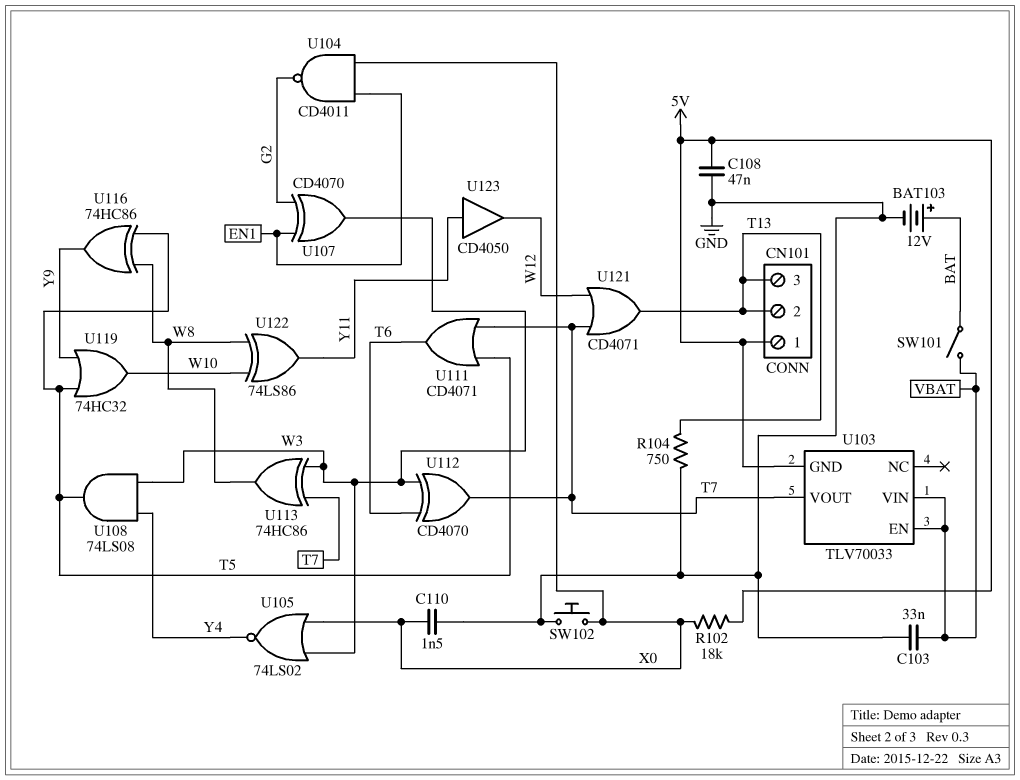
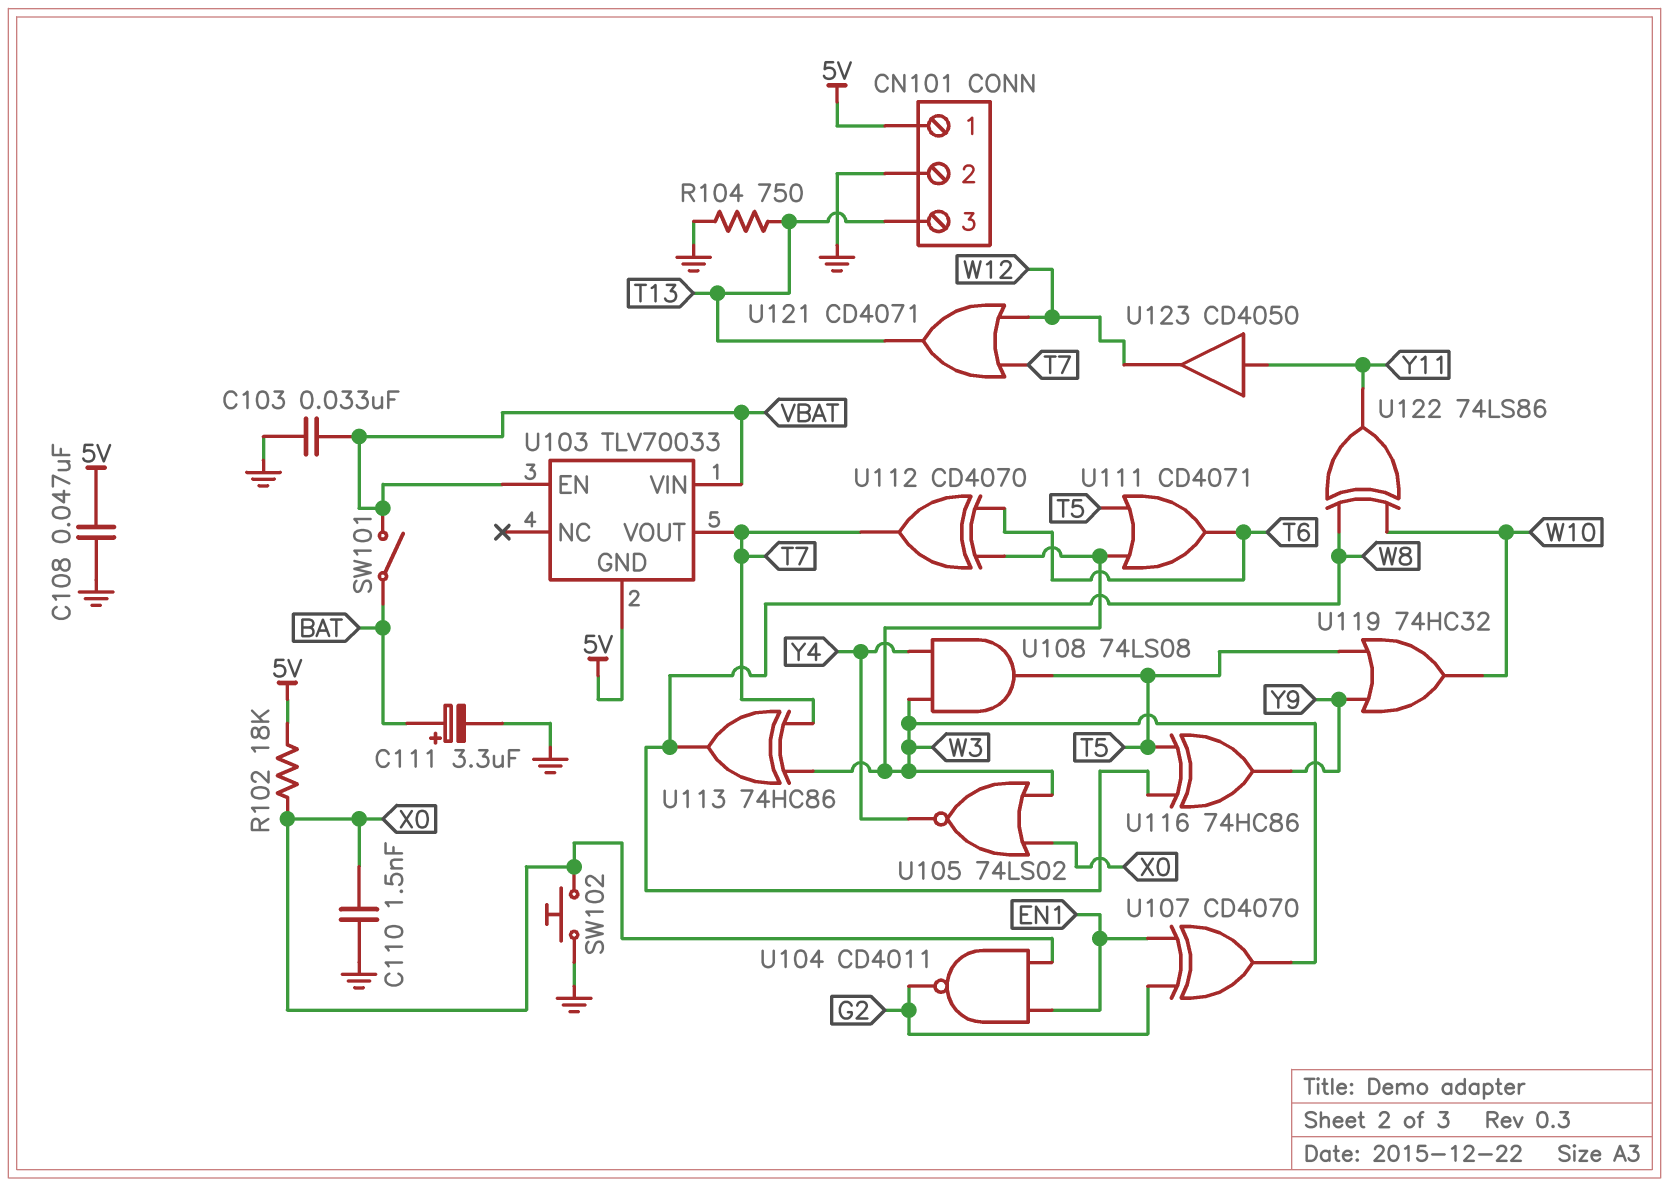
BAT103: 12V (plus BAT, minus GND) -> none
C111: none -> 3.3uF (plus BAT, minus GND)
CN101 pin 2: T13 -> GND
U111: OR CD4071 (in T5, in T7, out T6) -> OR CD4071 (in T5, in W3, out T6)

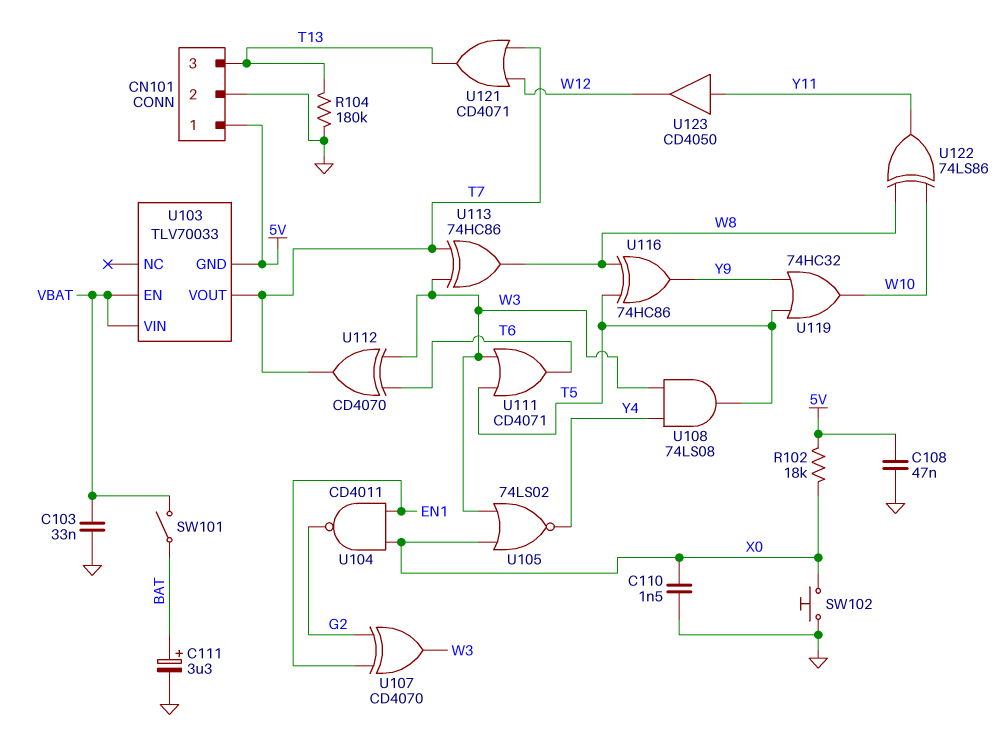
R104: 750 (GND, T13) -> 180k (GND, T13)

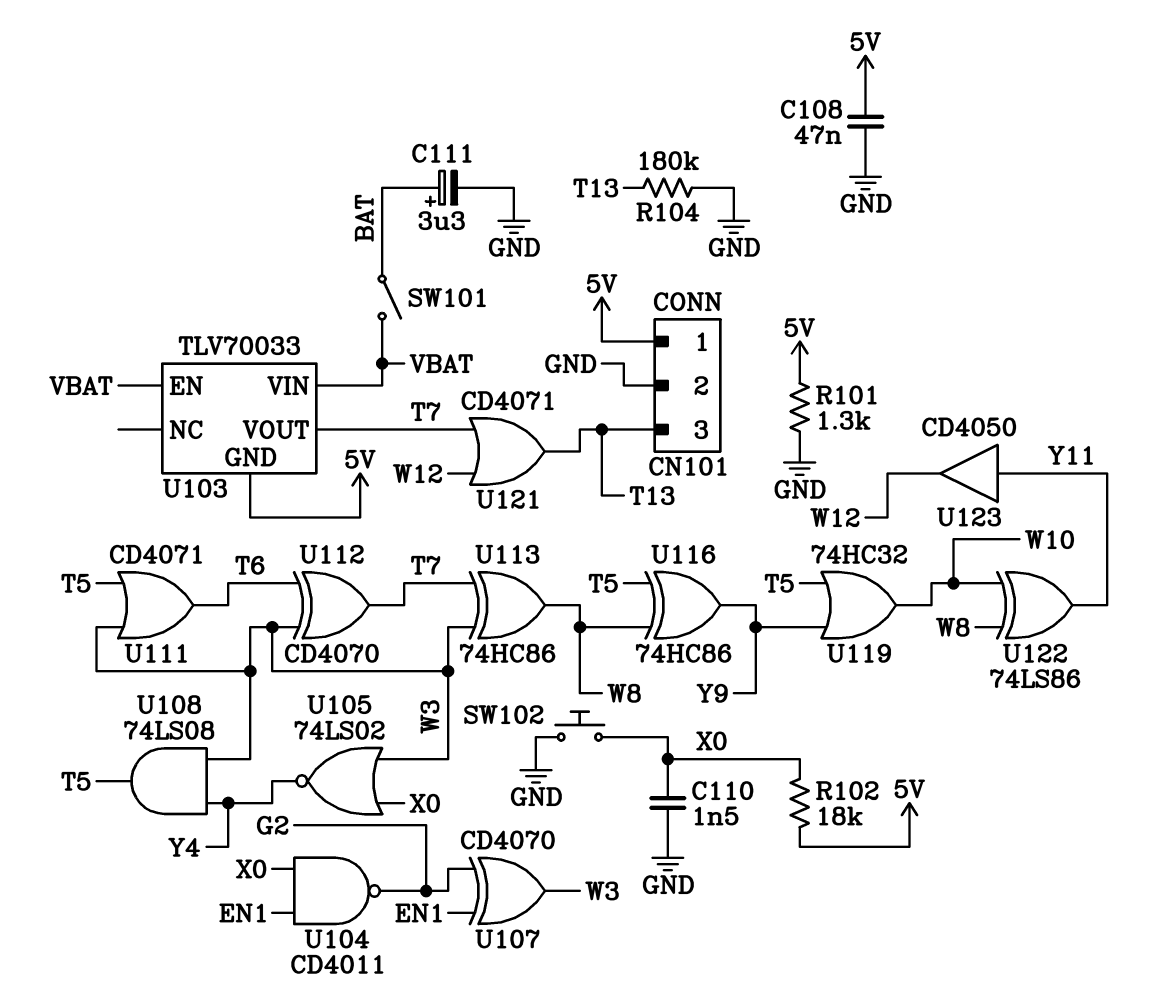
C103: 33nF (GND, VBAT) -> none
R101: none -> 1.3k (5V, GND)

